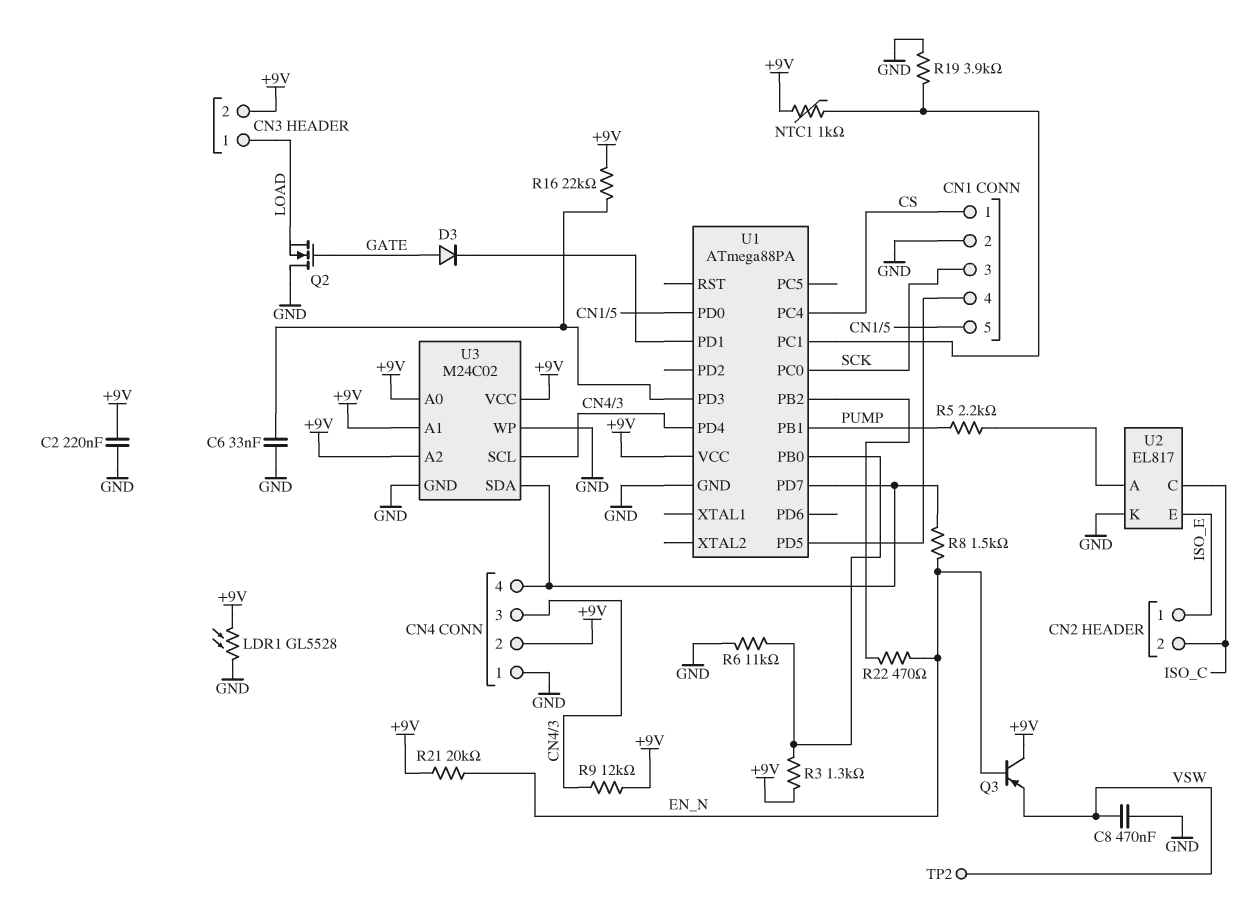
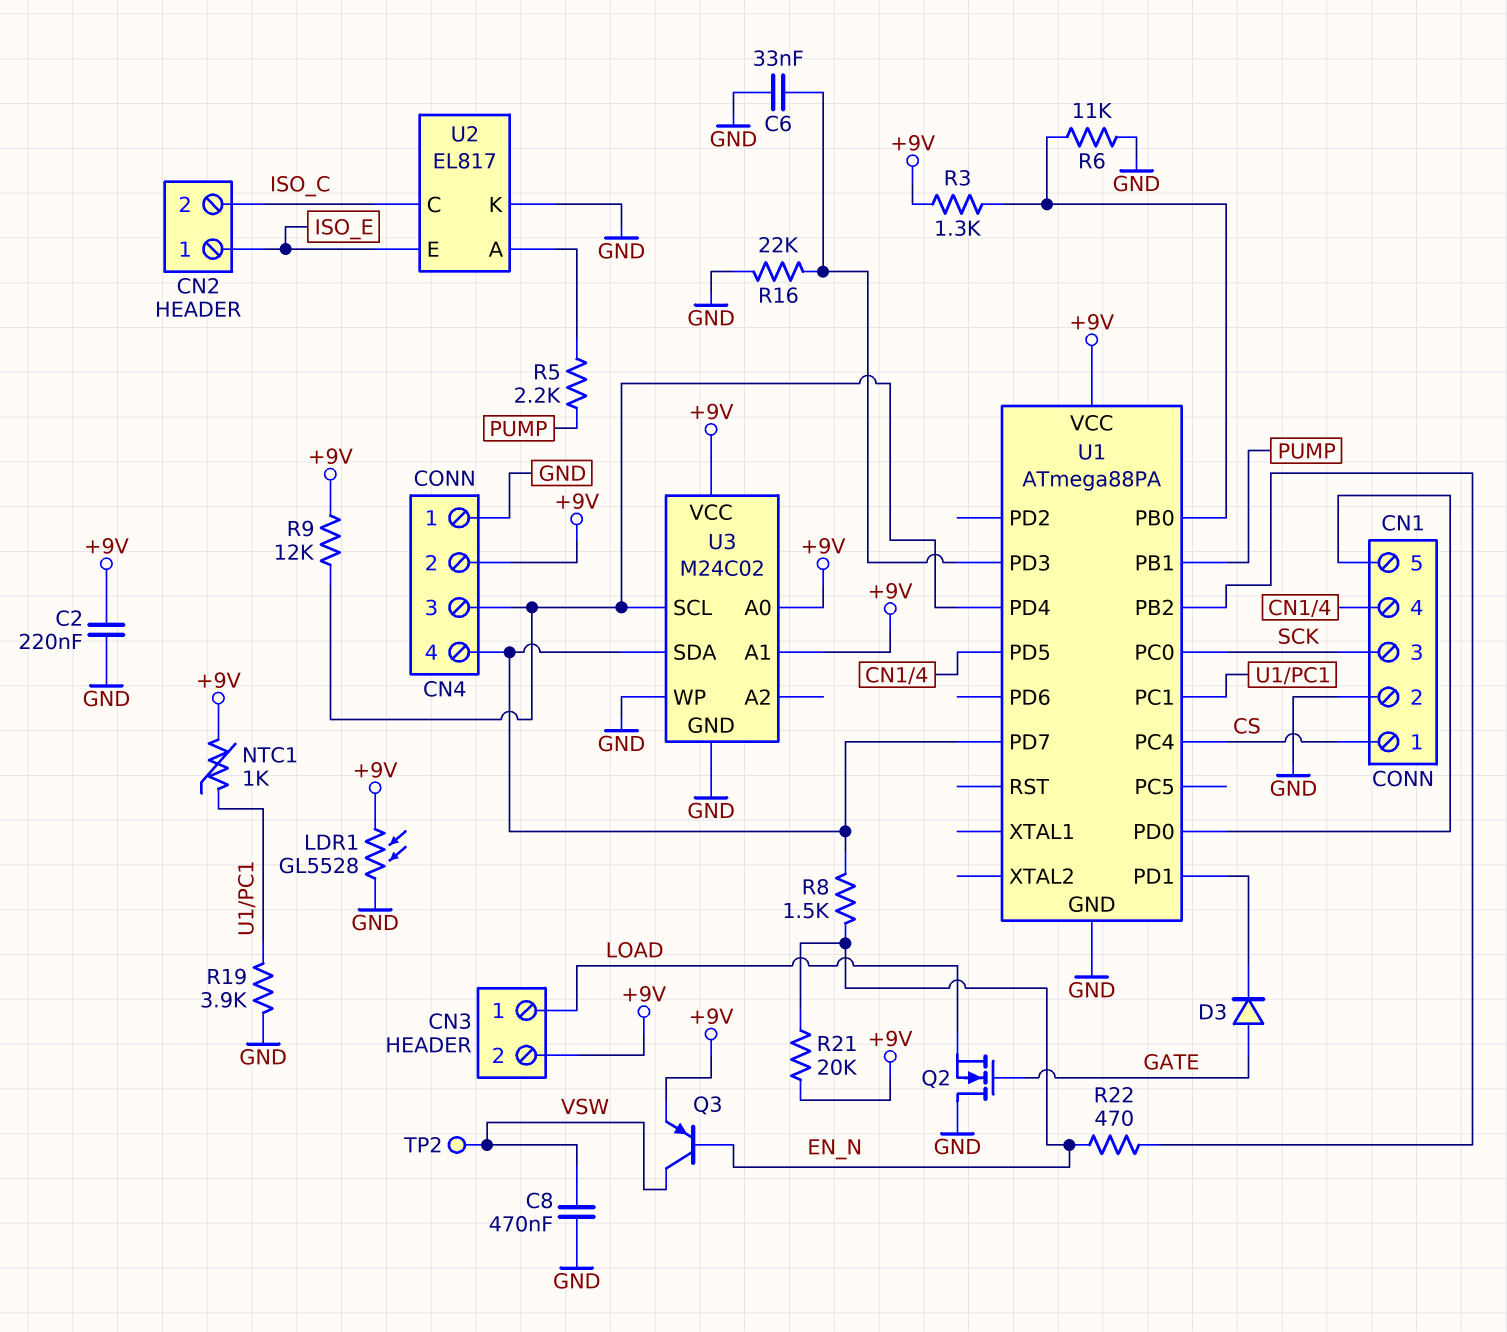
Q3: PNP (B EN_N, C +9V, E VSW) -> PNP (B EN_N, C VSW, E +9V)
R16: 22k (+9V, U1/PD3) -> 22k (GND, U1/PD3)
U3 pin A2: +9V -> none

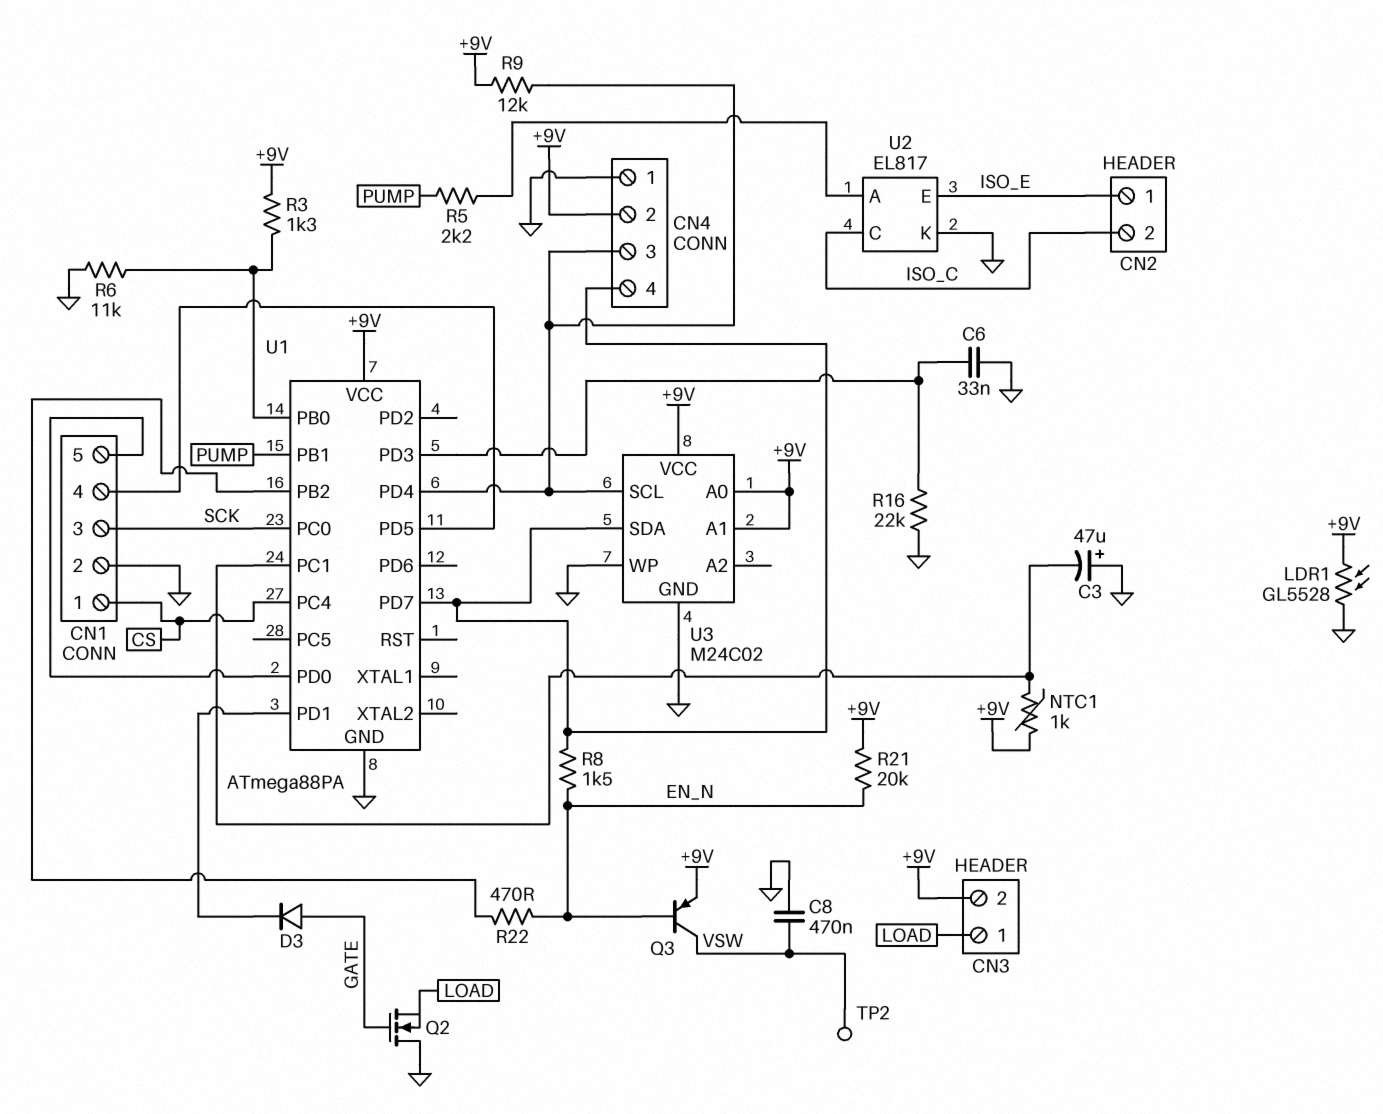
C2: 220nF (+9V, GND) -> none
C3: none -> 47uF (plus GND, minus U1/PC1)
R19: 3.9k (GND, U1/PC1) -> none

